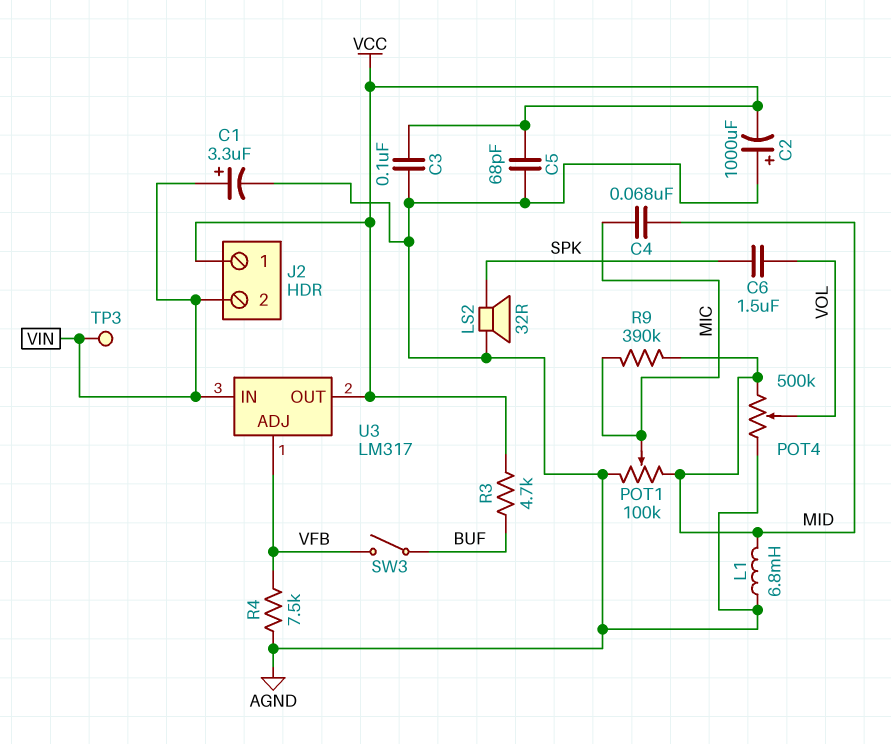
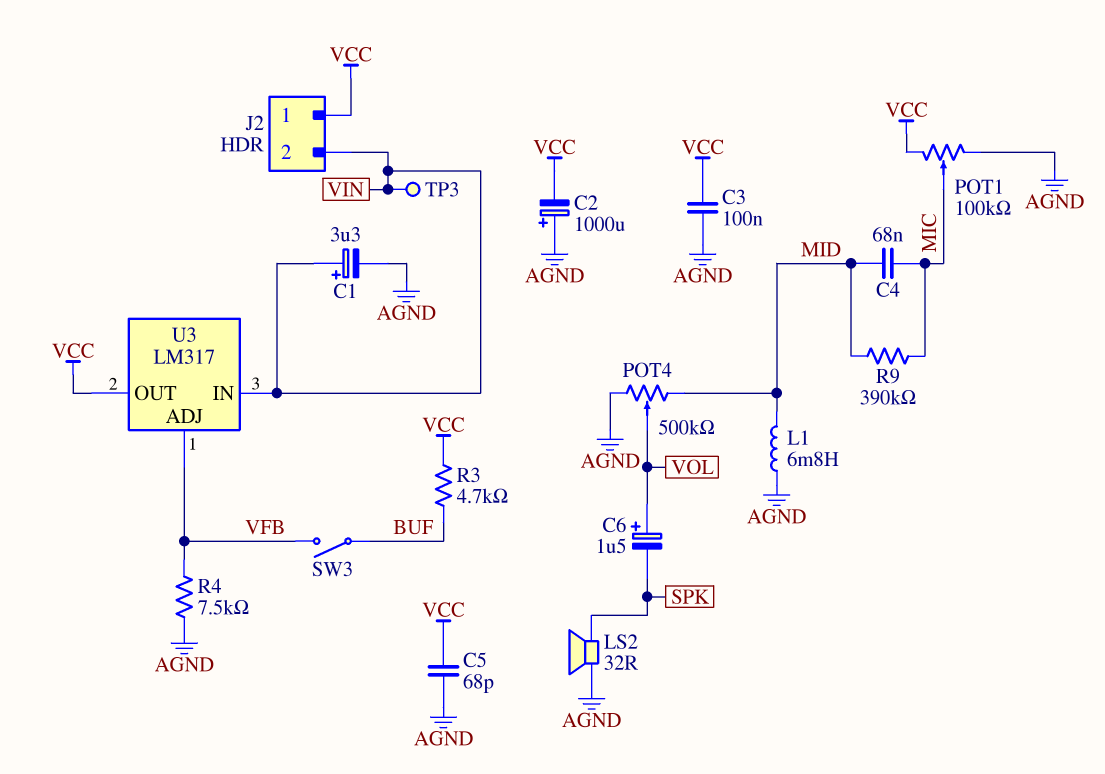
C6: 1.5uF (SPK, VOL) -> 1.5uF (plus VOL, minus SPK)
POT1: 100k (AGND, MID, wiper MIC) -> 100k (AGND, VCC, wiper MIC)

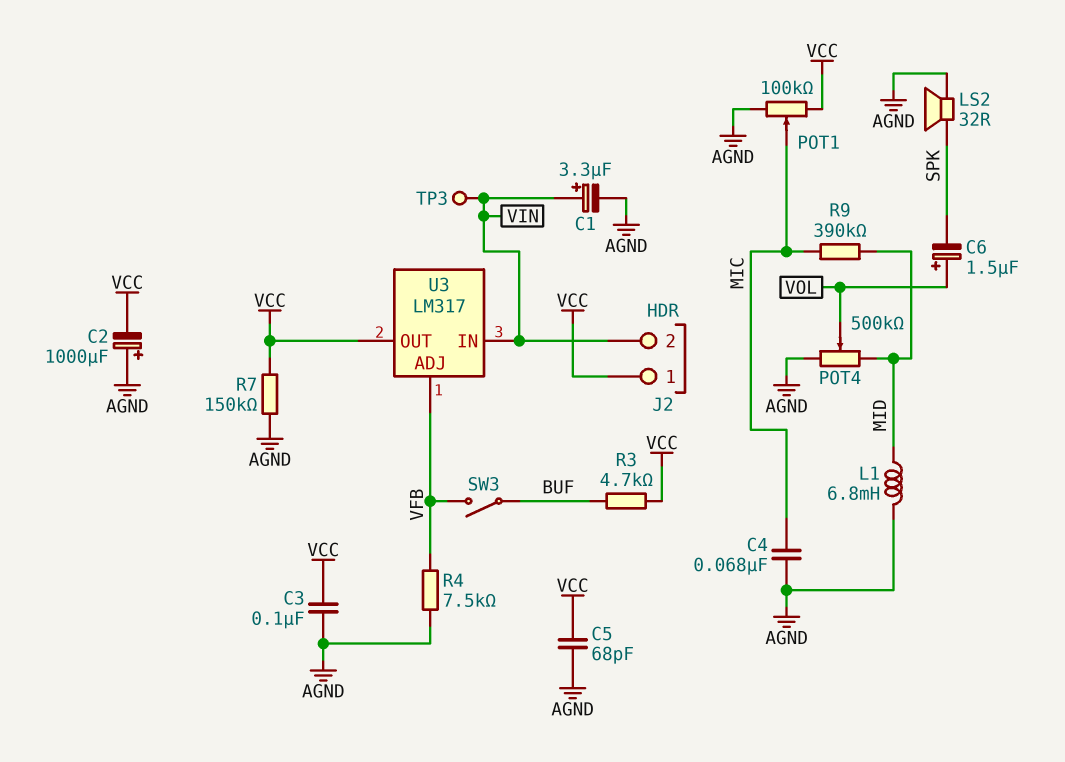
C4: 68nF (MIC, MID) -> 68nF (AGND, MIC)
R7: none -> 150k (AGND, VCC)

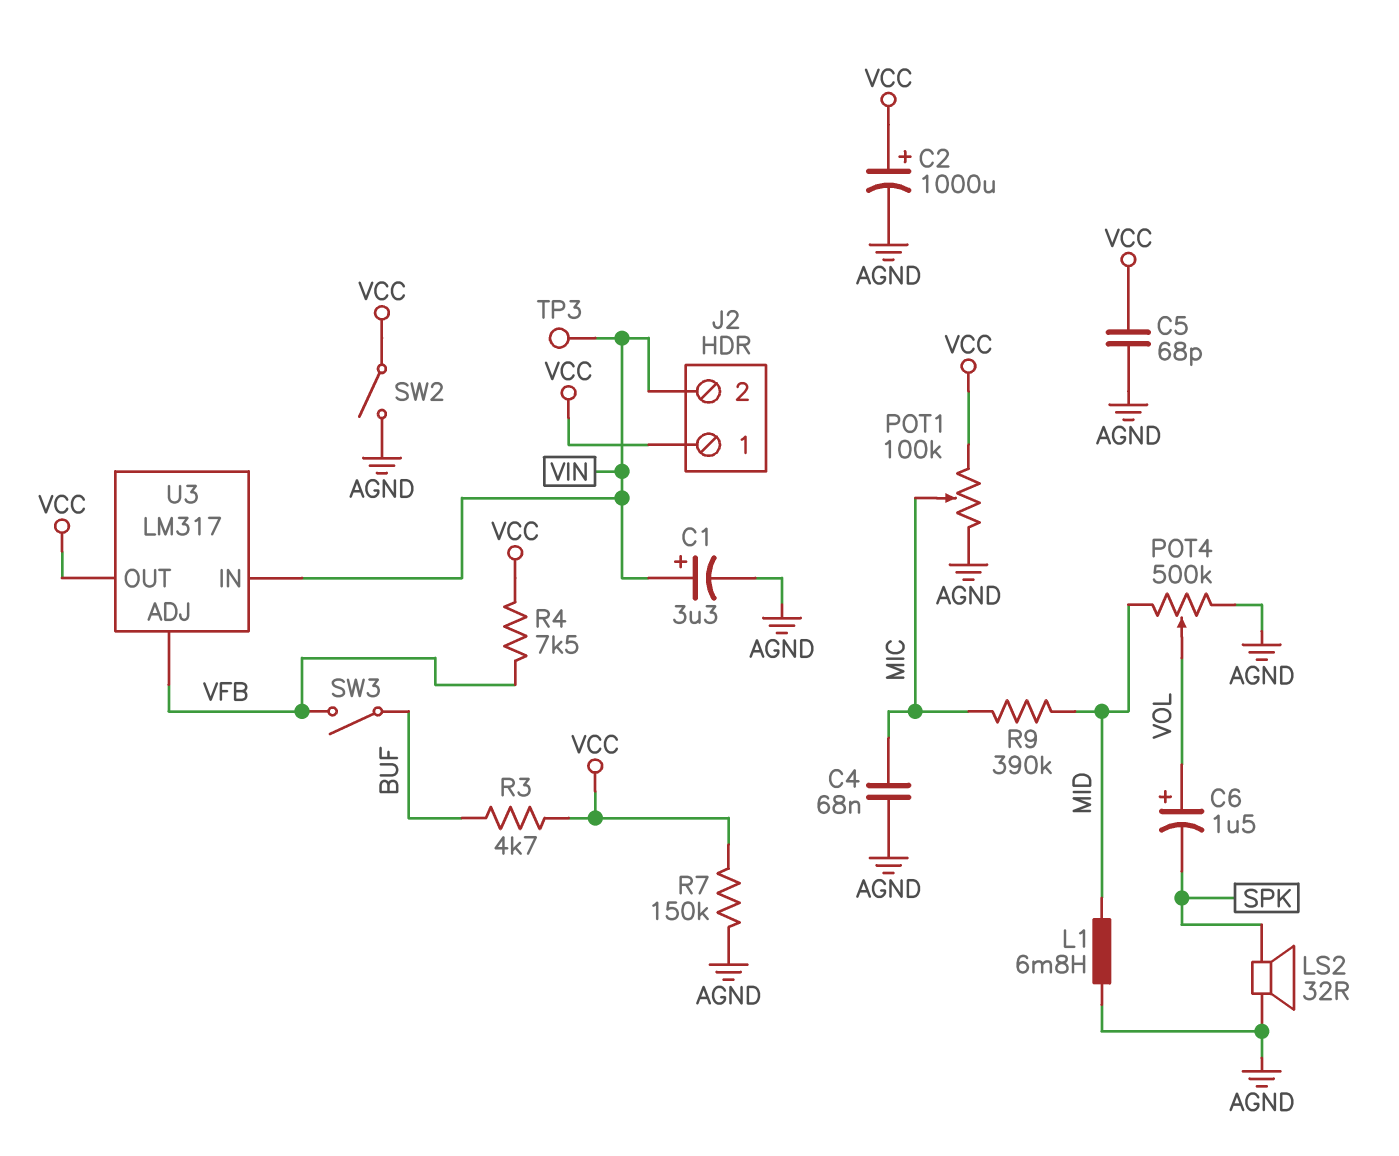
C2: 1000uF (plus AGND, minus VCC) -> 1000uF (plus VCC, minus AGND)
C3: 100nF (AGND, VCC) -> none
R4: 7.5k (AGND, VFB) -> 7.5k (VCC, VFB)
SW2: none -> switch (AGND, VCC)

